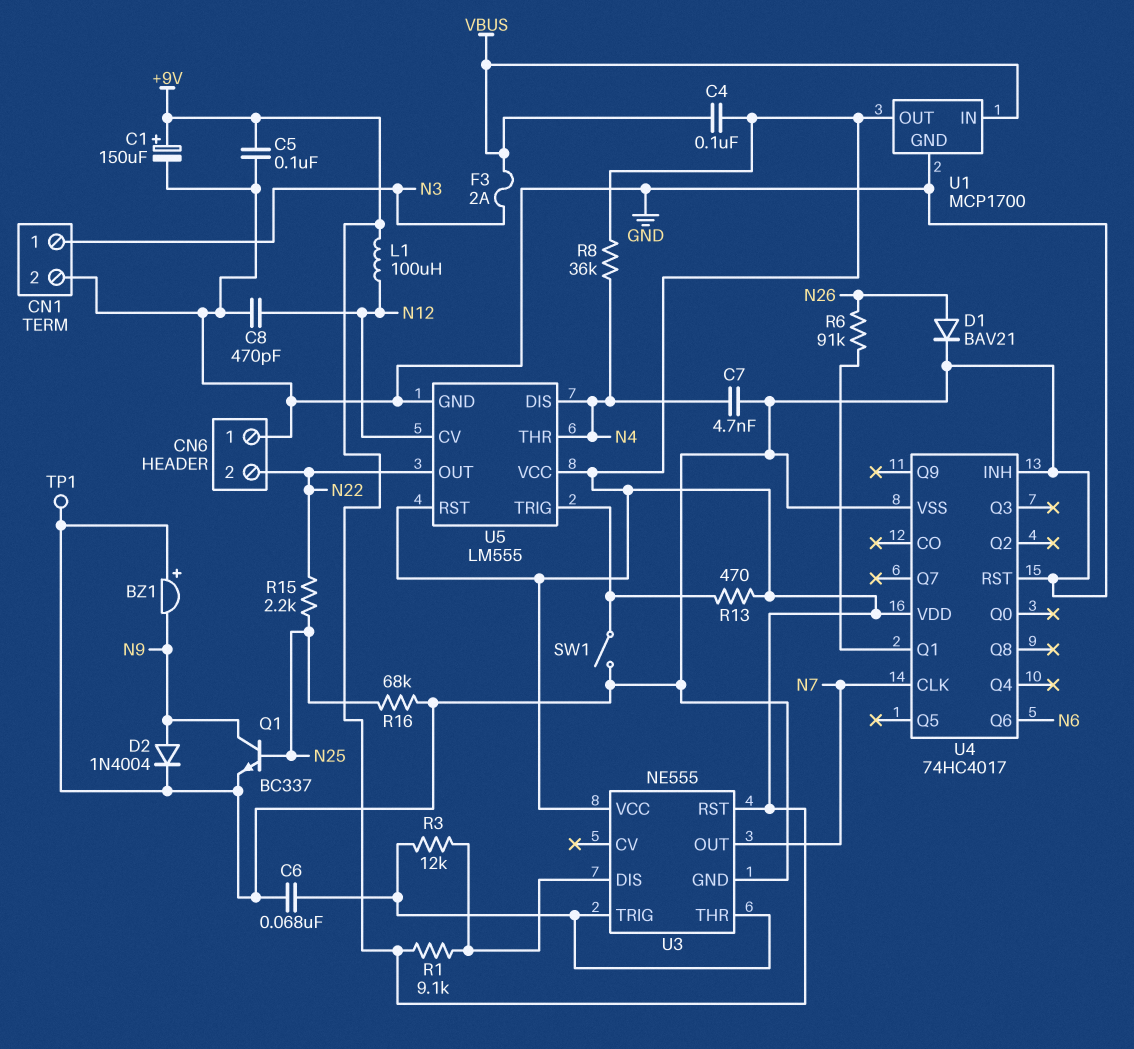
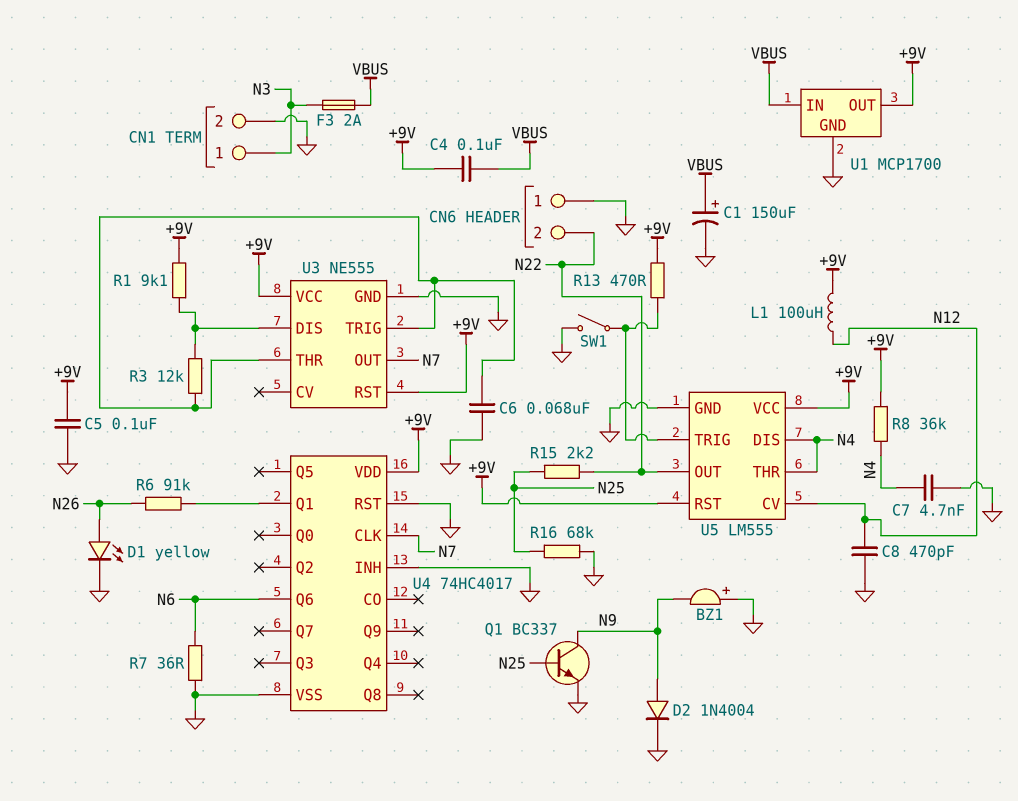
C1: 150uF (plus +9V, minus GND) -> 150uF (plus VBUS, minus GND)
D1: diode BAV21 (A N26, K GND) -> LED yellow (A N26, K GND)
R7: none -> 36 (GND, N6)
TP1: test point (GND) -> none

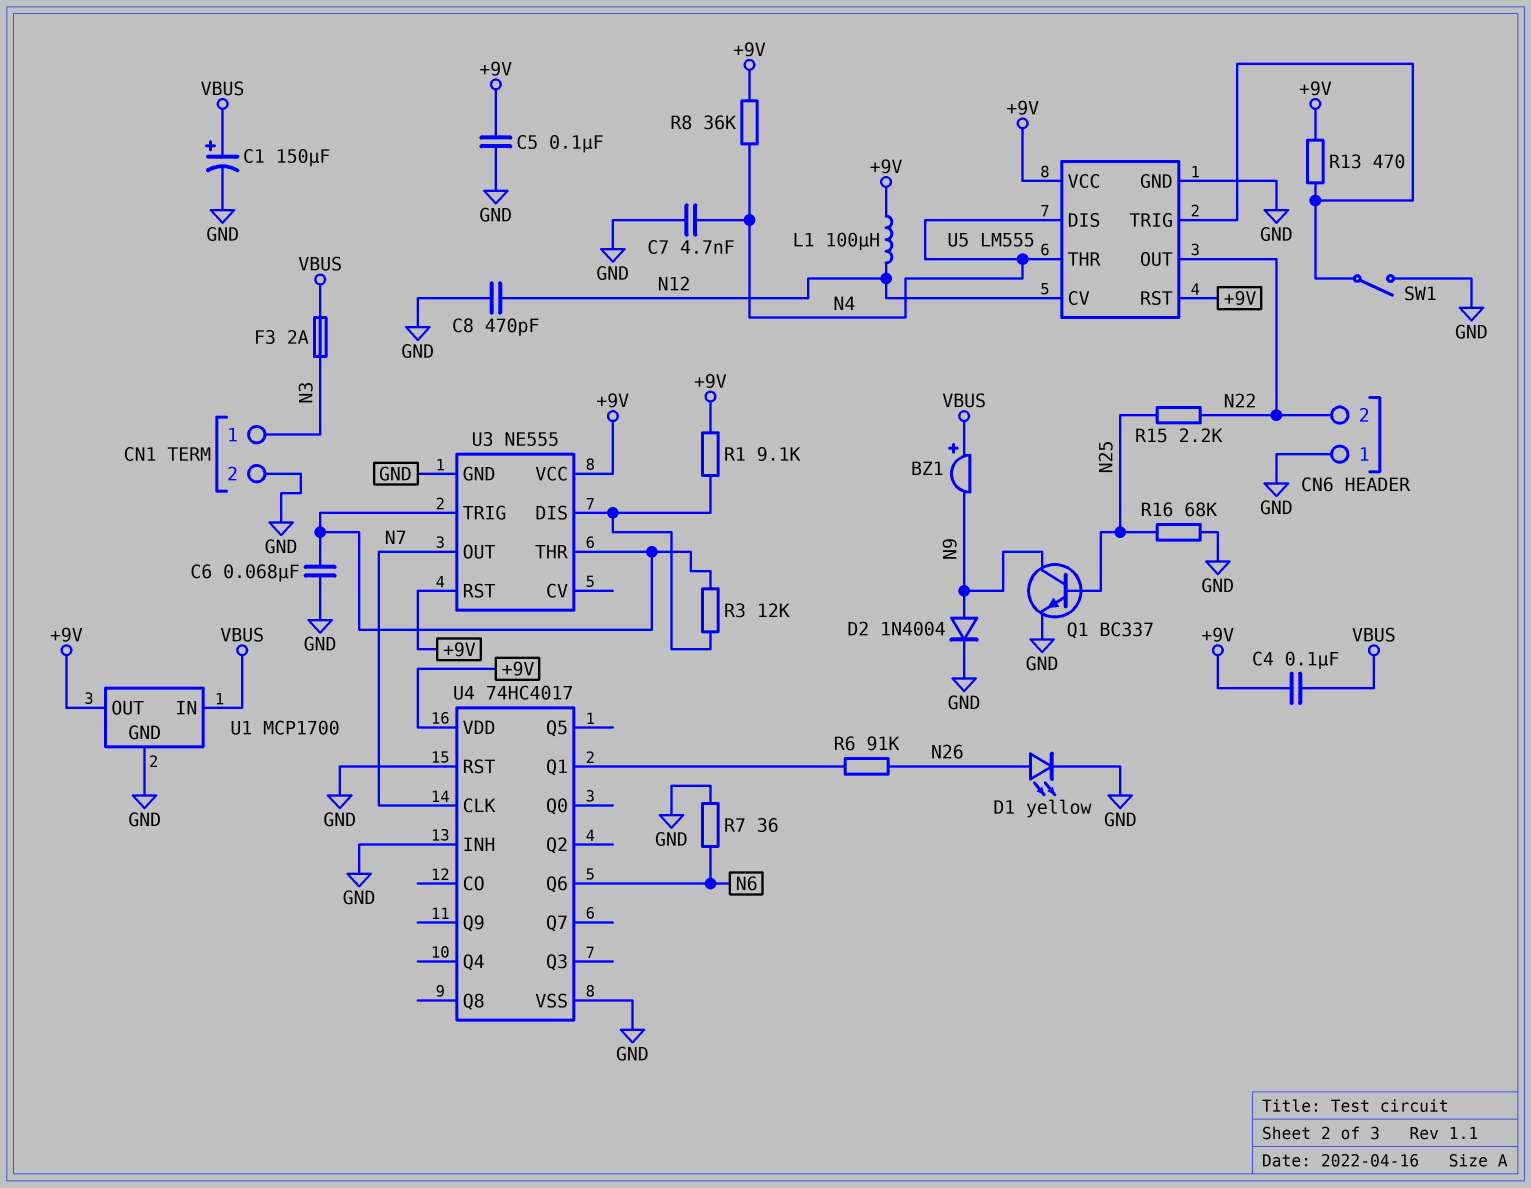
BZ1: buzzer (plus GND, minus N9) -> buzzer (plus VBUS, minus N9)

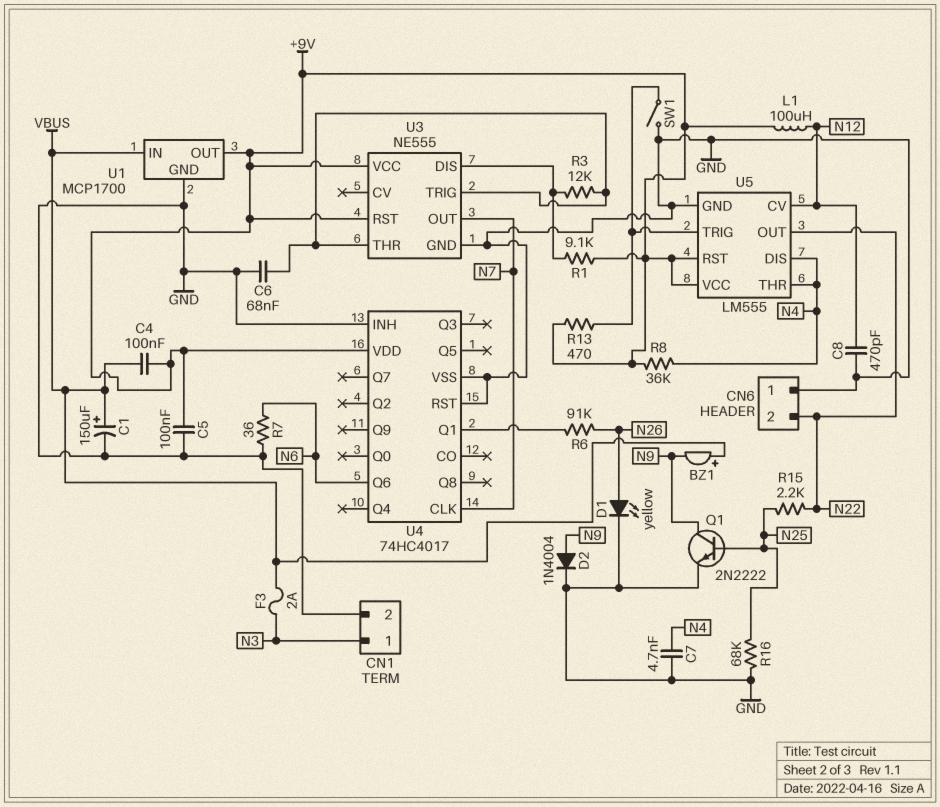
Q1: NPN BC337 (B N25, C N9, E GND) -> NPN 2N2222 (B N25, C N9, E GND)

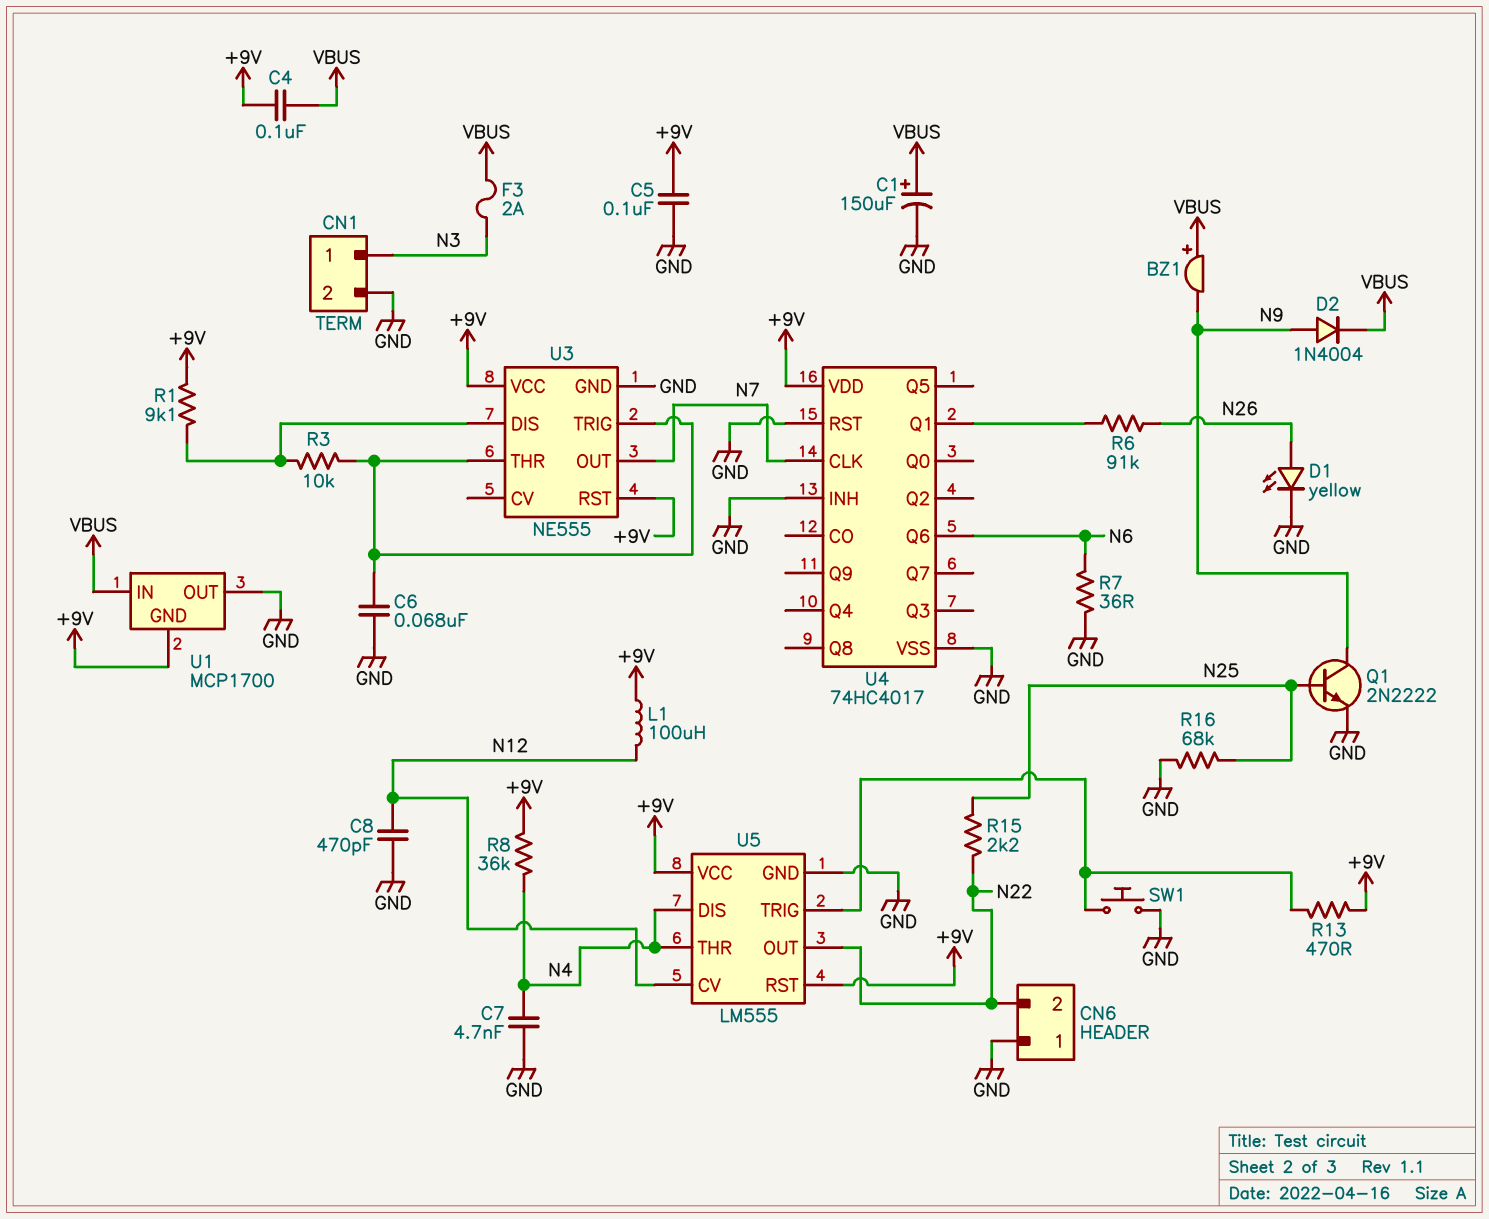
D2: diode 1N4004 (A N9, K GND) -> diode 1N4004 (A N9, K VBUS)
R3: 12k (U3/DIS, U3/THR) -> 10k (U3/DIS, U3/THR)
SW1: switch (GND, U5/TRIG) -> button (GND, U5/TRIG)
U1 pin GND: GND -> +9V
U1 pin OUT: +9V -> GND

